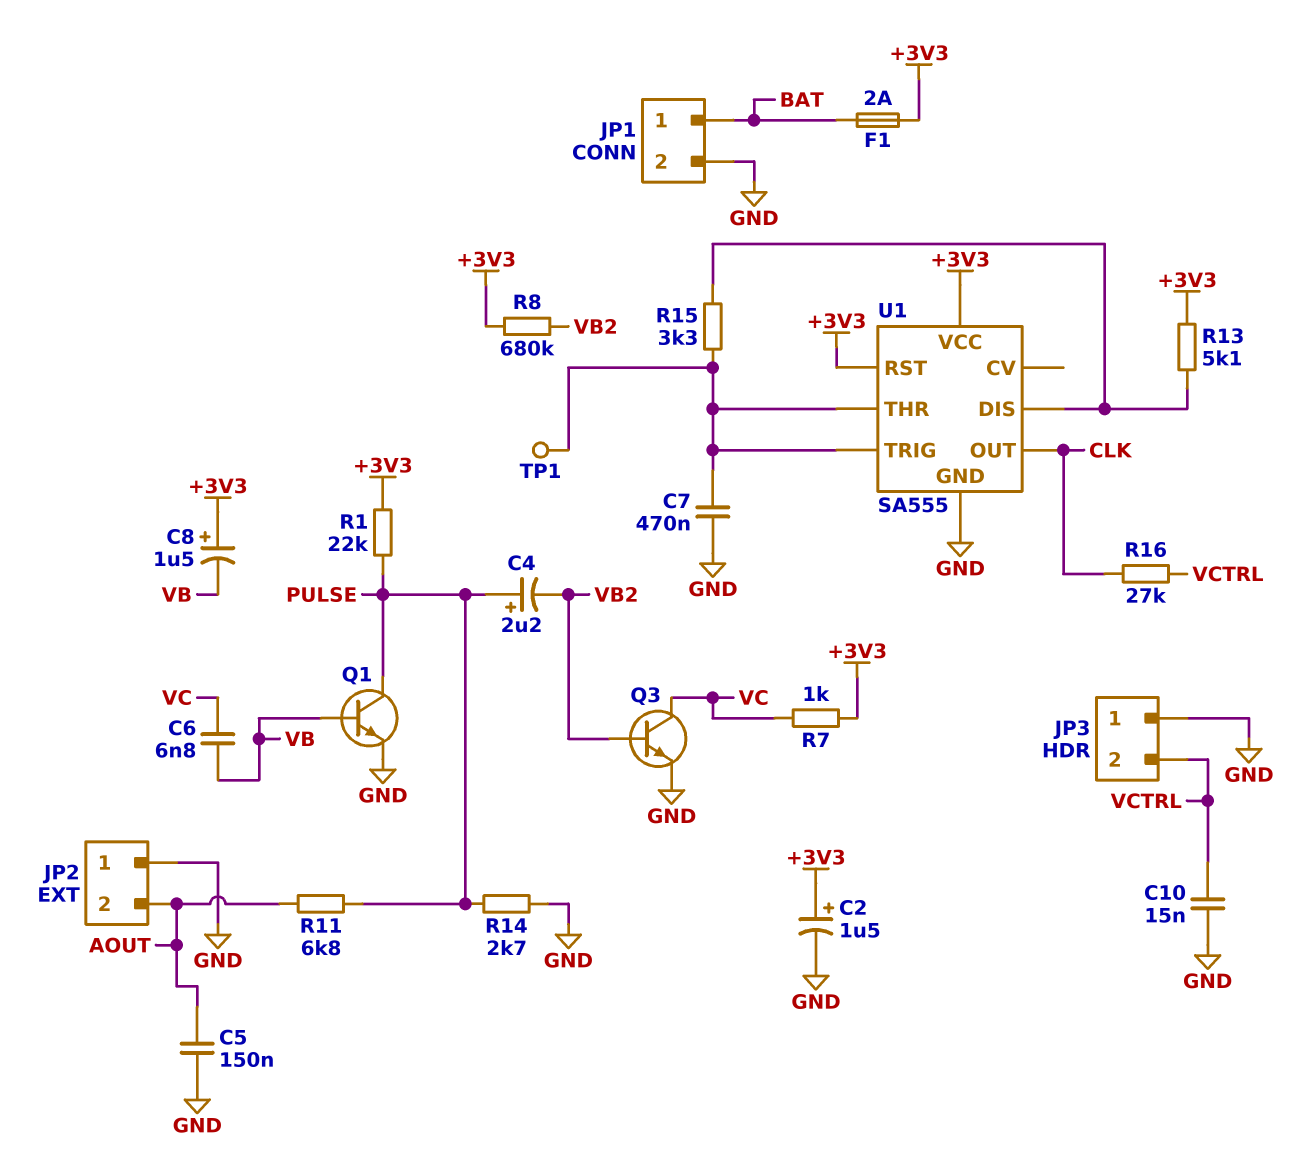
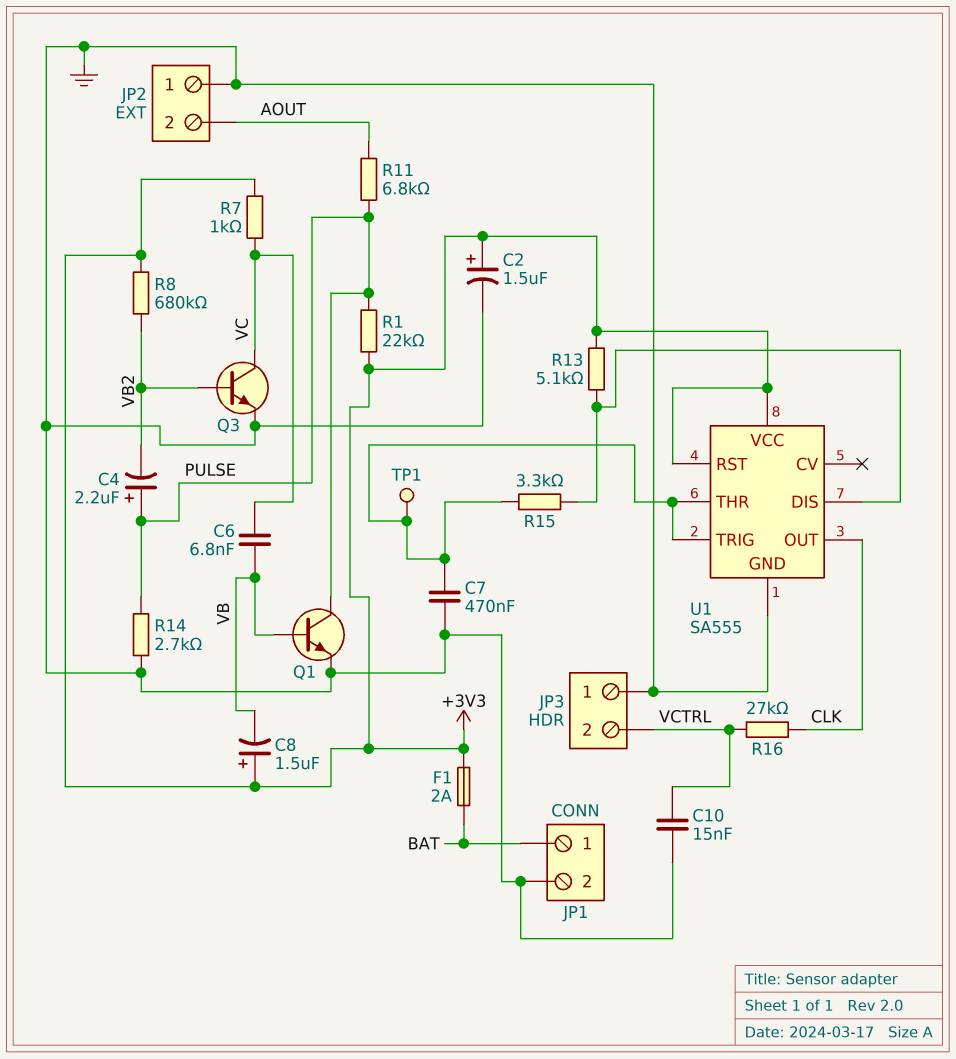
C5: 150nF (AOUT, GND) -> none

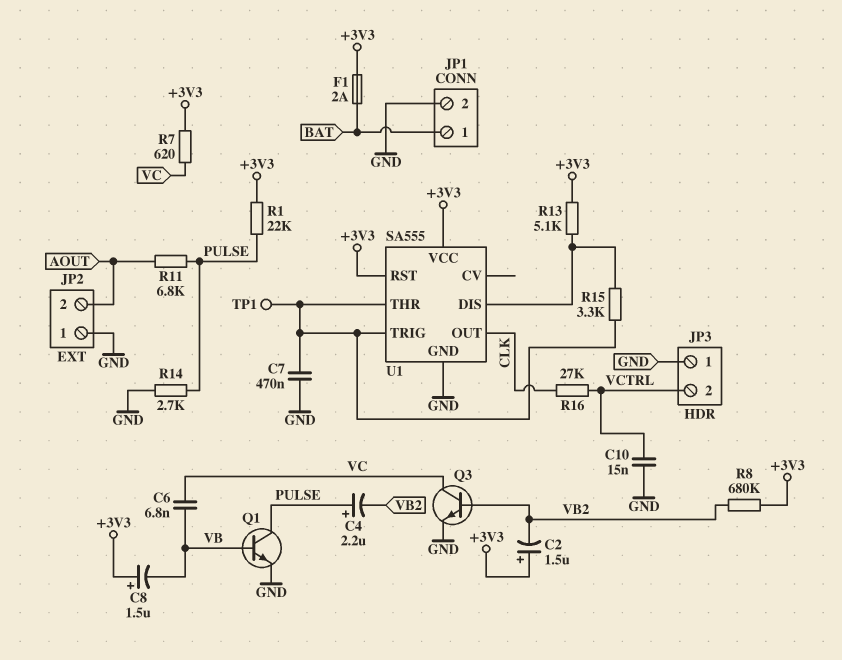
C2: 1.5uF (plus +3V3, minus GND) -> 1.5uF (plus +3V3, minus VB2)
R7: 1k (+3V3, VC) -> 620 (+3V3, VC)

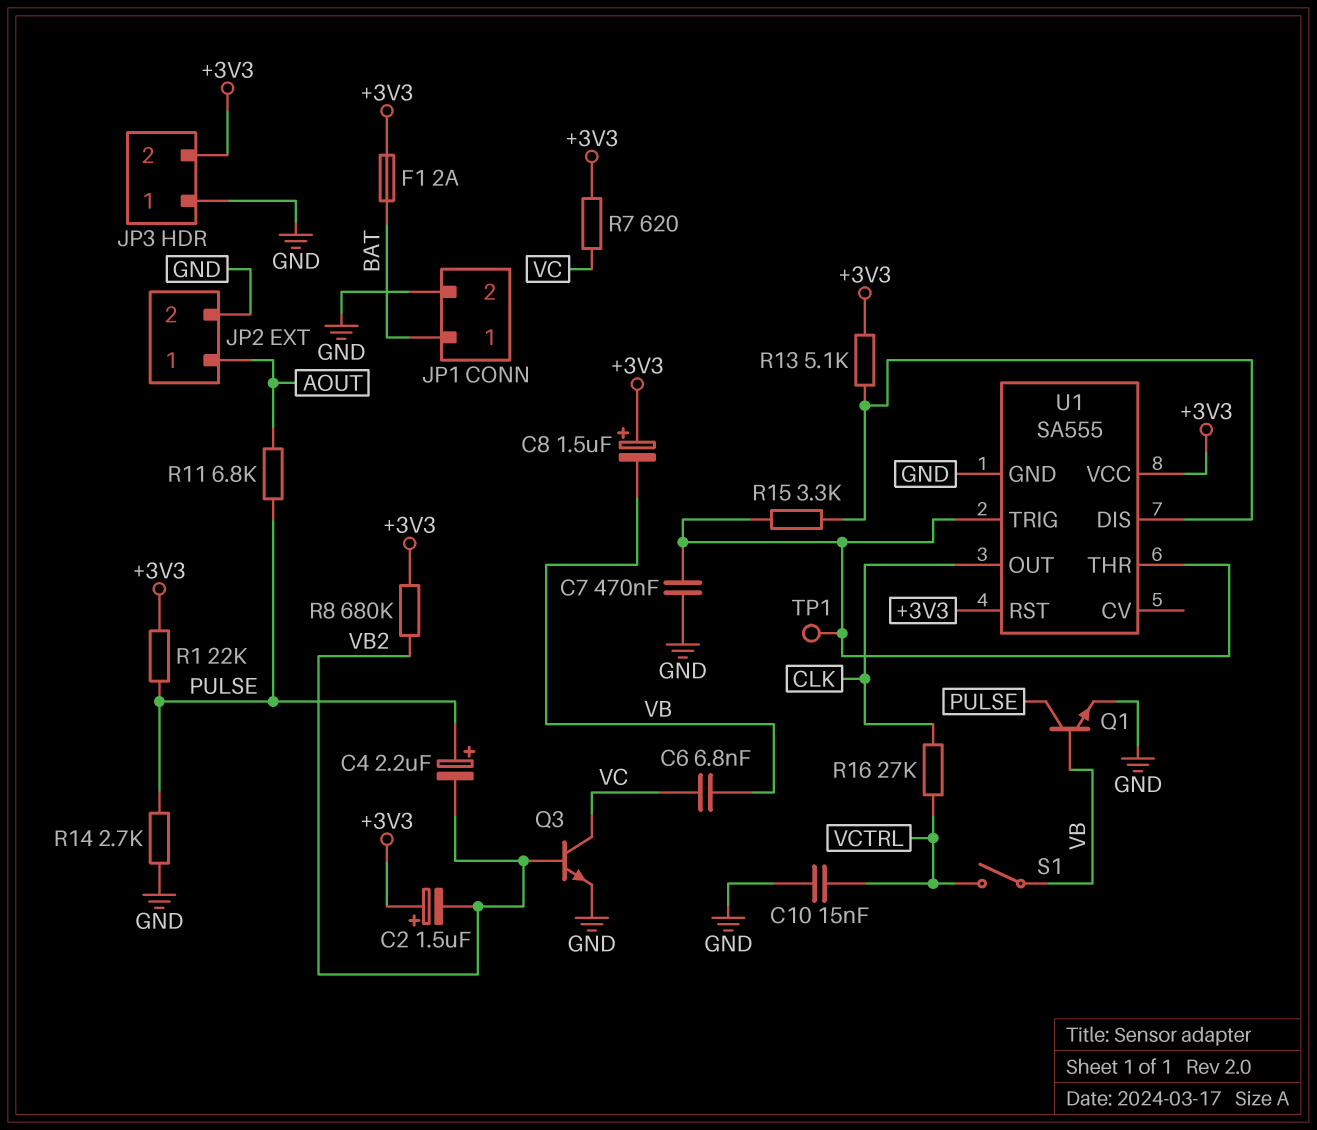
JP2 pin 1: GND -> AOUT
JP2 pin 2: AOUT -> GND
JP3 pin 2: VCTRL -> +3V3
S1: none -> switch (VB, VCTRL)

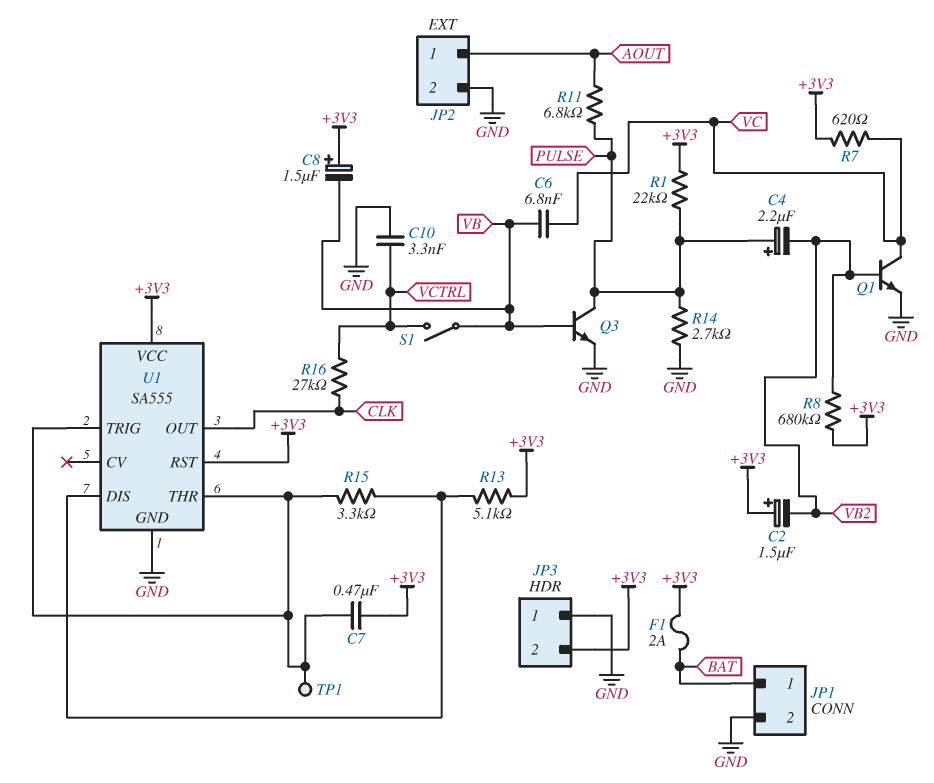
C7: 470nF (GND, U1/THR) -> 470nF (+3V3, U1/THR)
C10: 15nF (GND, VCTRL) -> 3.3nF (GND, VCTRL)
Q1: NPN (B VB, C PULSE, E GND) -> NPN (B VB2, C VC, E GND)
Q3: NPN (B VB2, C VC, E GND) -> NPN (B VB, C PULSE, E GND)

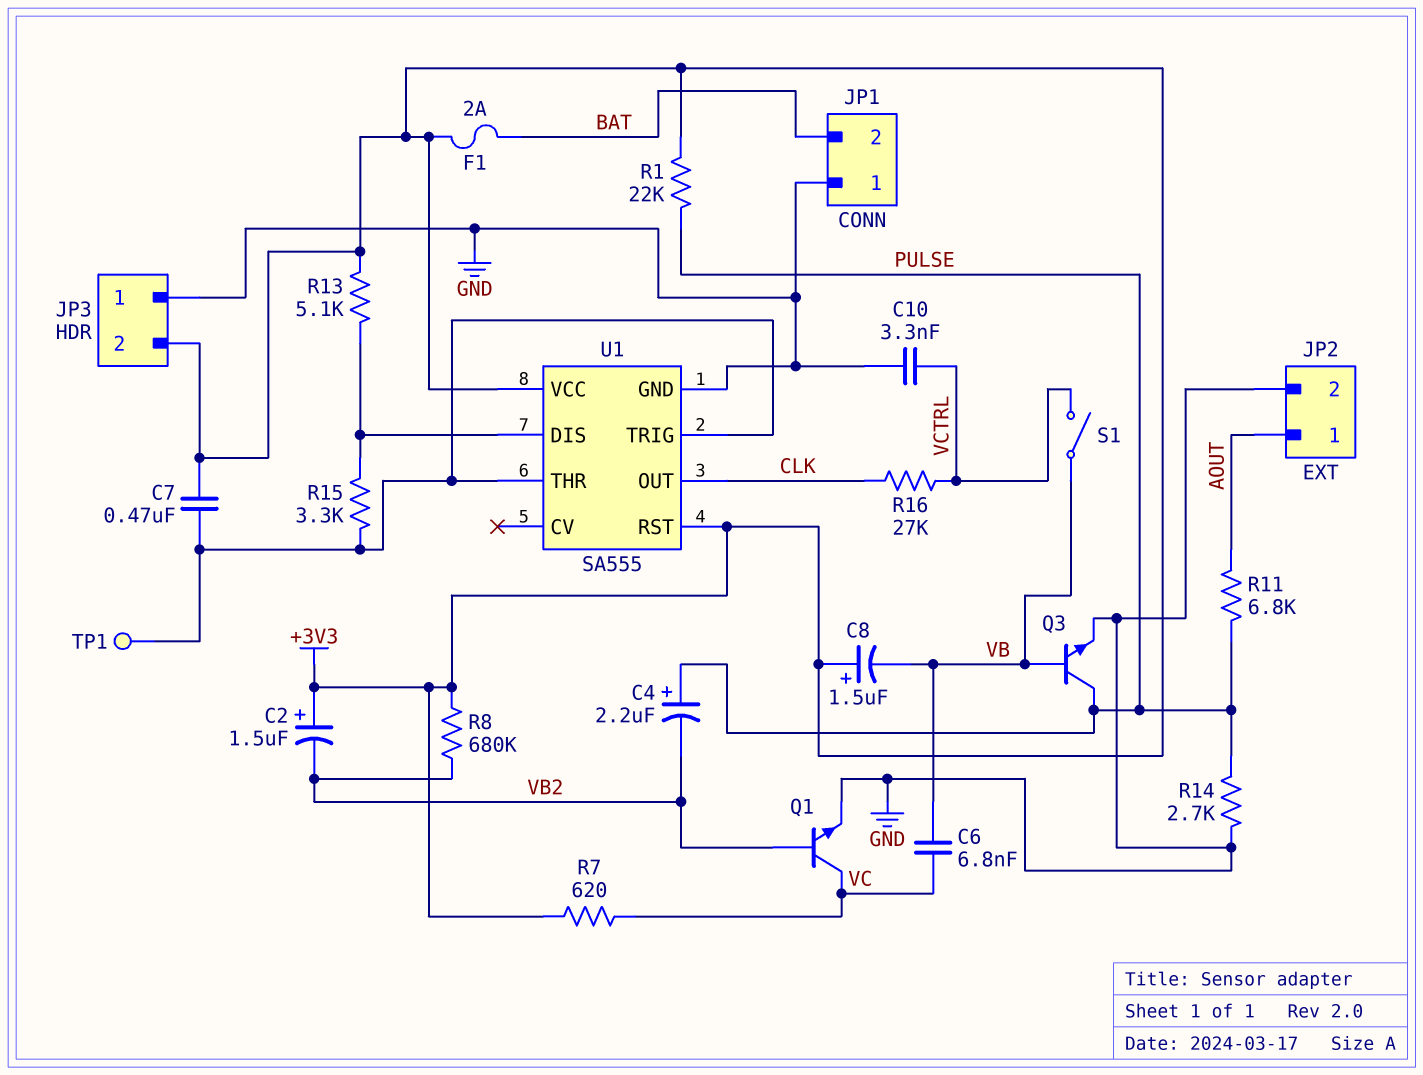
JP1 pin 1: BAT -> GND
JP1 pin 2: GND -> BAT

